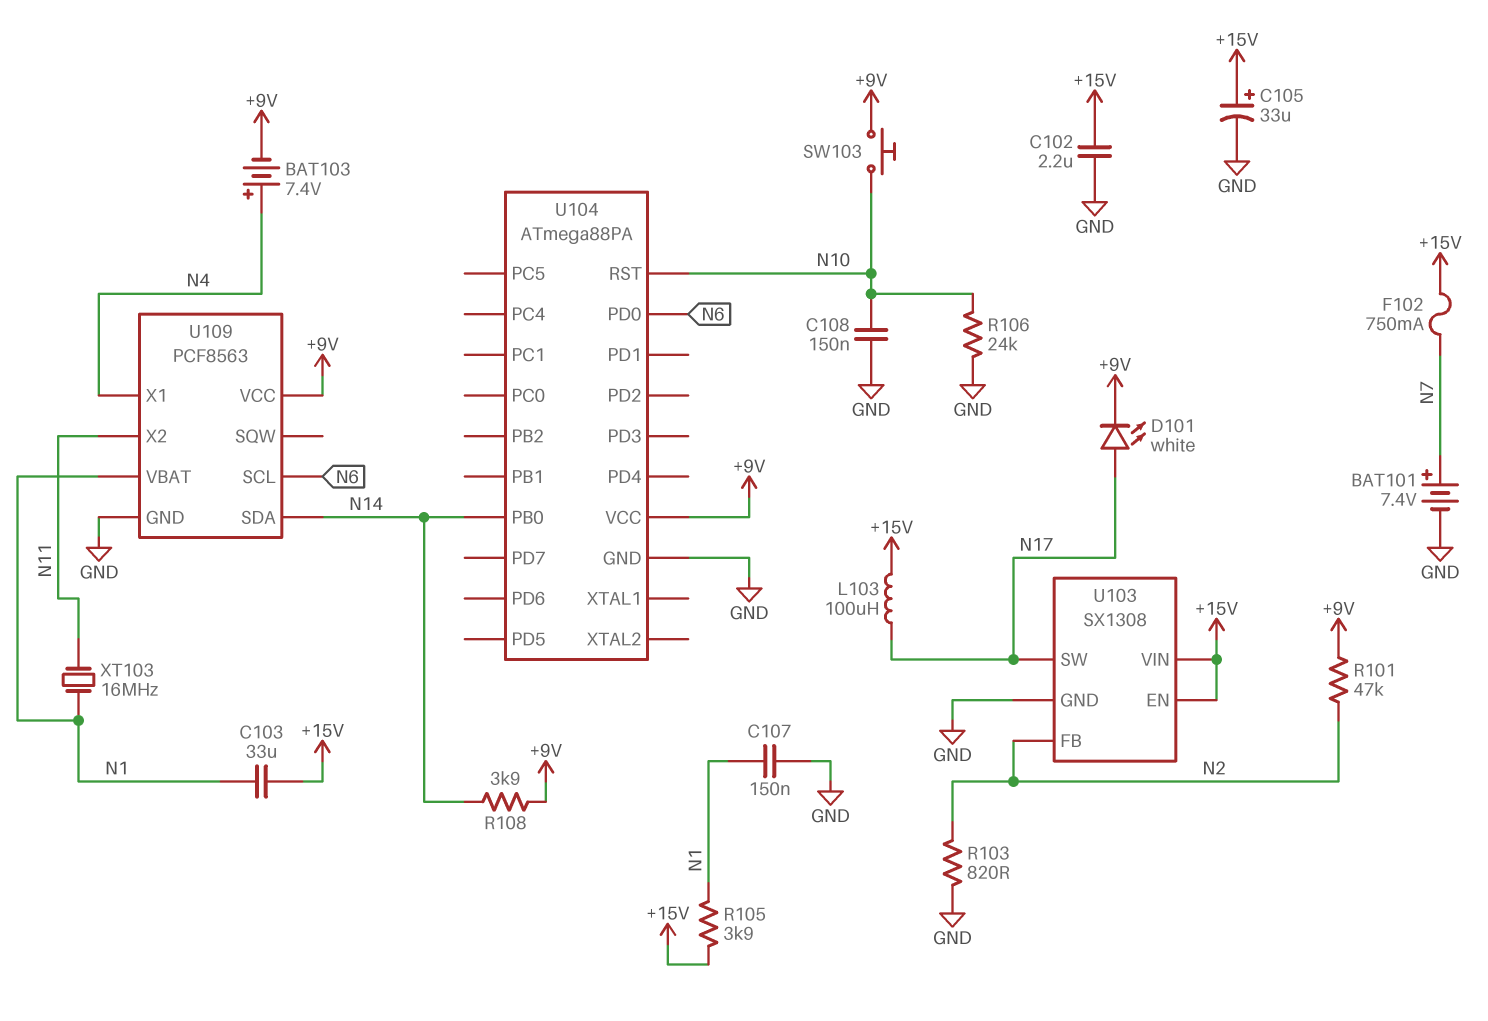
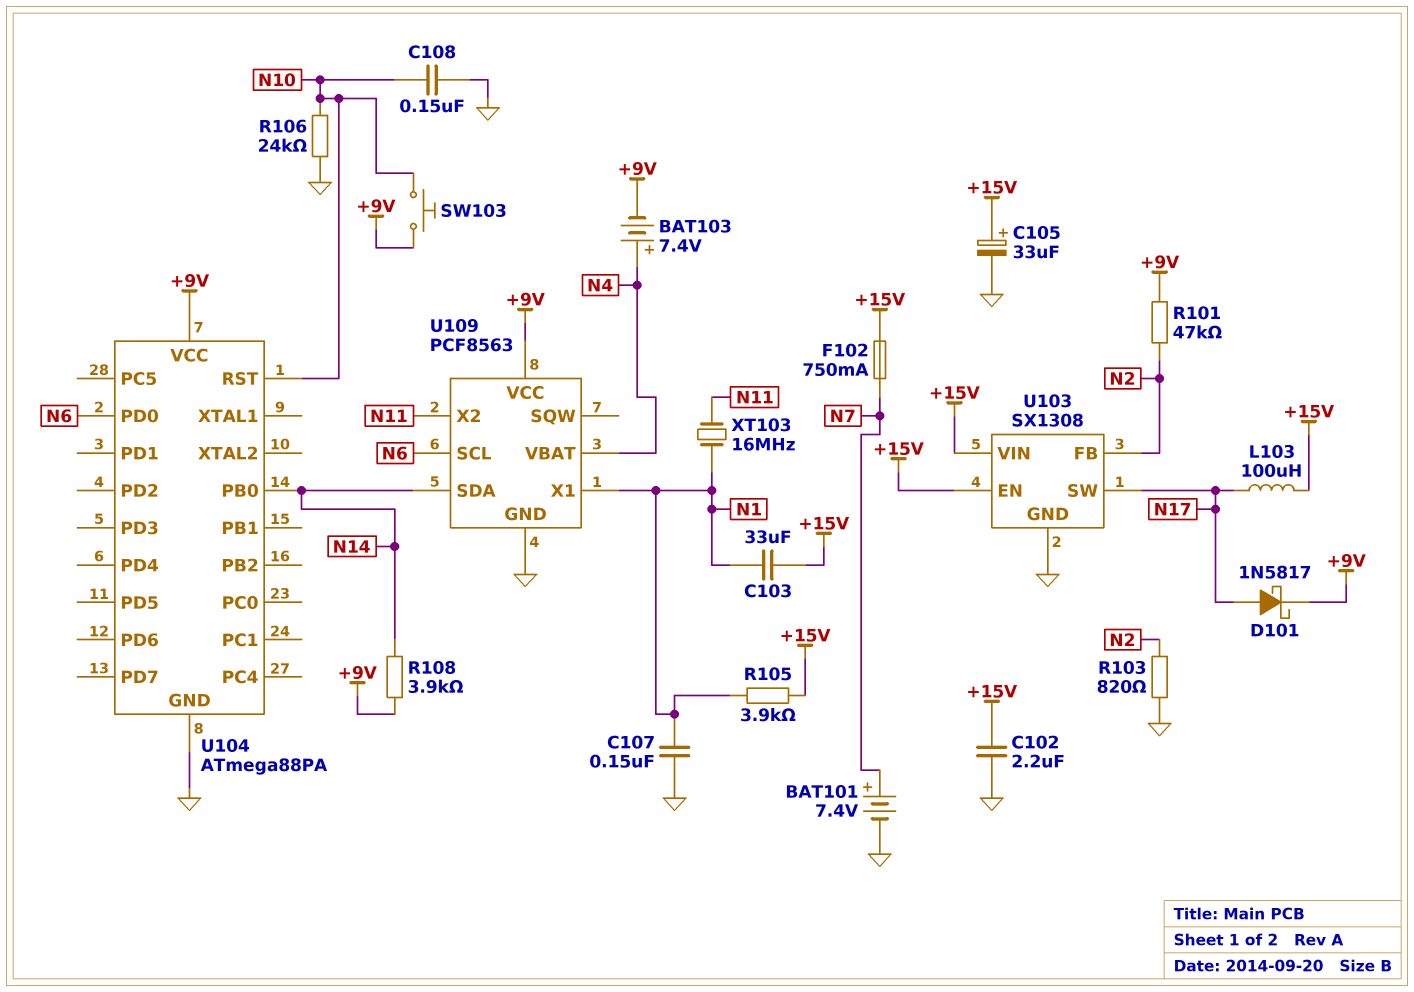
D101: LED white (A N17, K +9V) -> schottky 1N5817 (A N17, K +9V)
U109 pin VBAT: N1 -> N4
U109 pin X1: N4 -> N1

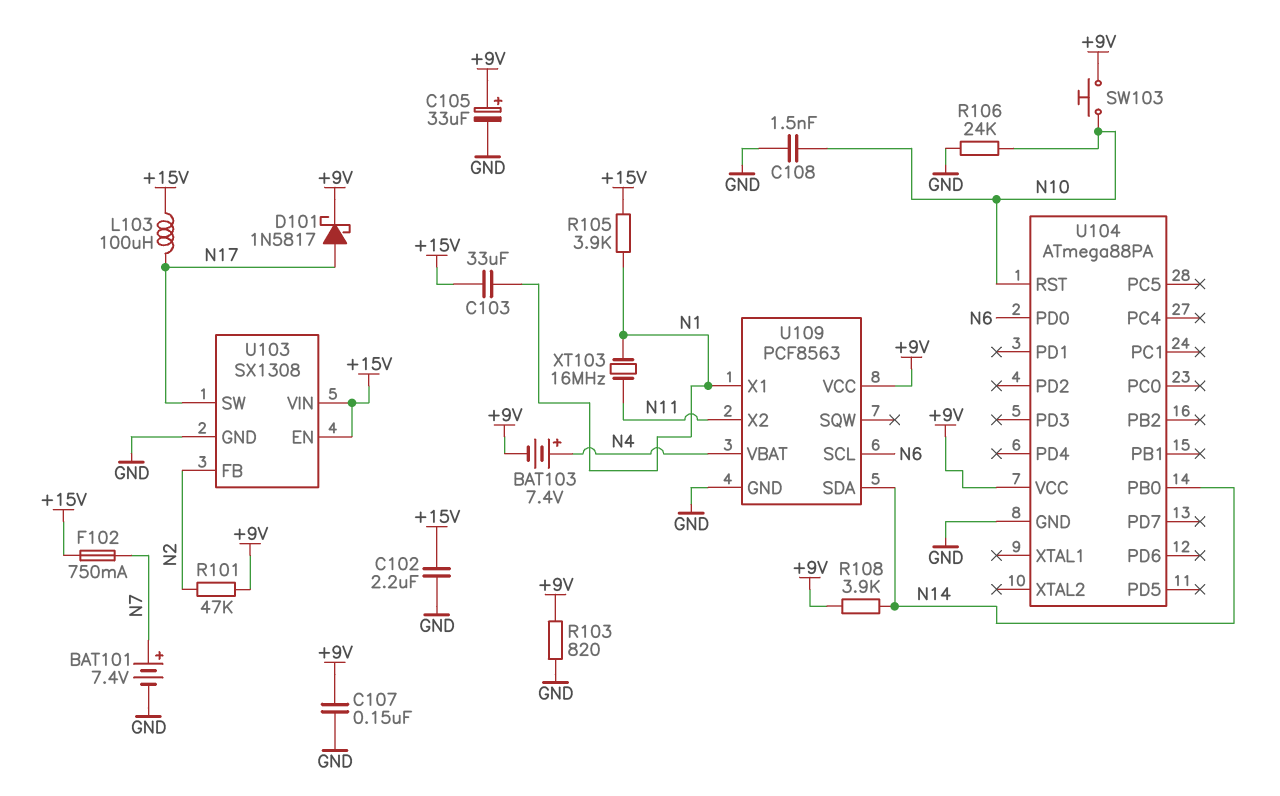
C105: 33uF (plus +15V, minus GND) -> 33uF (plus +9V, minus GND)
C107: 150nF (GND, N1) -> 150nF (+9V, GND)
C108: 150nF (GND, N10) -> 1.5nF (GND, N10)
R103: 820 (GND, N2) -> 820 (+9V, GND)

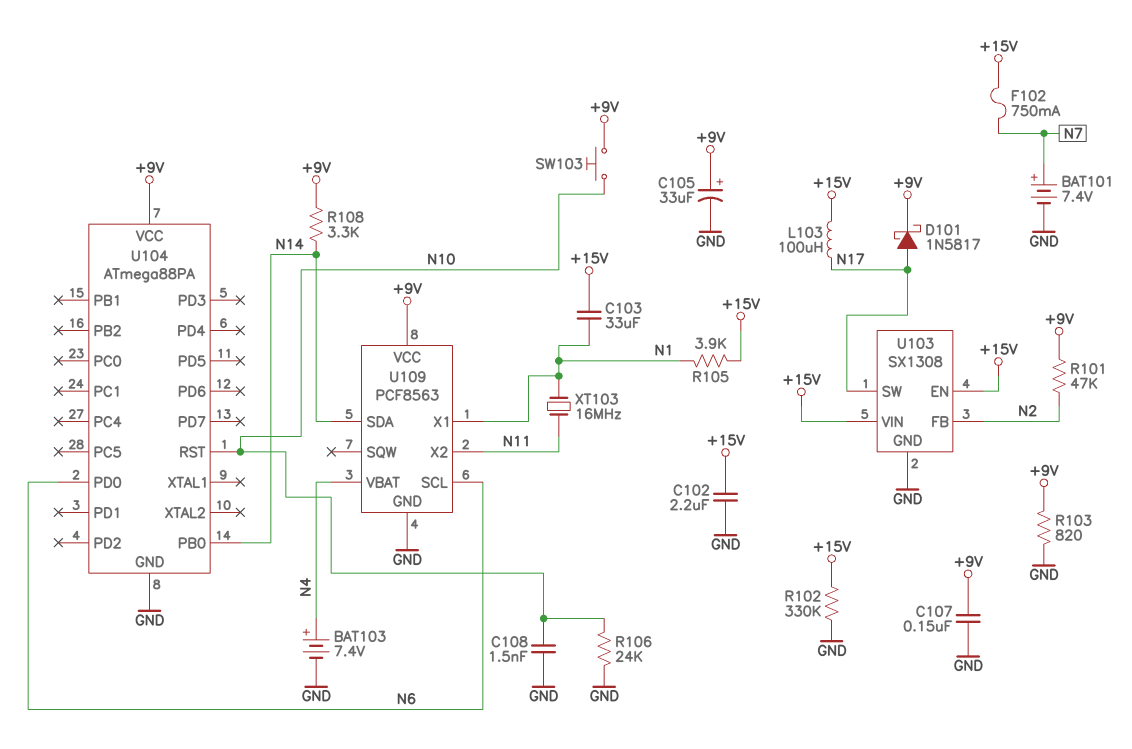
BAT103: 7.4V (plus N4, minus +9V) -> 7.4V (plus N4, minus GND)
R102: none -> 330k (+15V, GND)
R108: 3.9k (+9V, N14) -> 3.3k (+9V, N14)

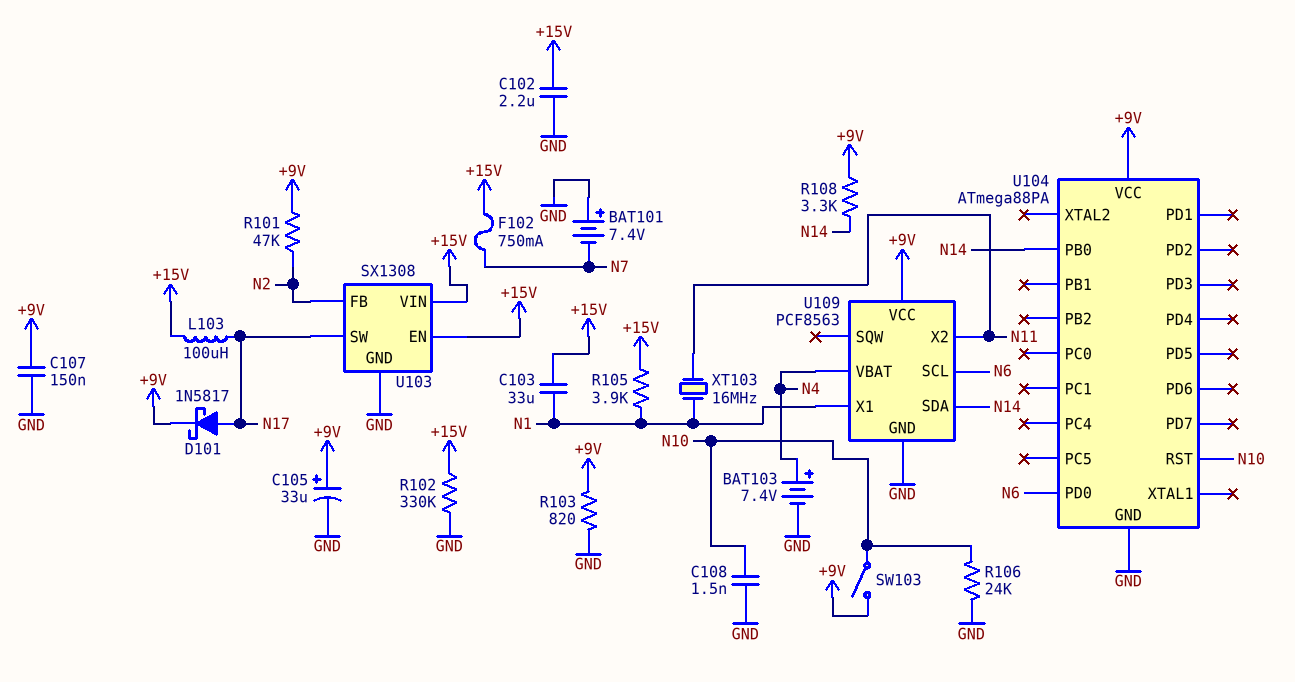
BAT101: 7.4V (plus N7, minus GND) -> 7.4V (plus GND, minus N7)
SW103: button (+9V, N10) -> switch (+9V, N10)

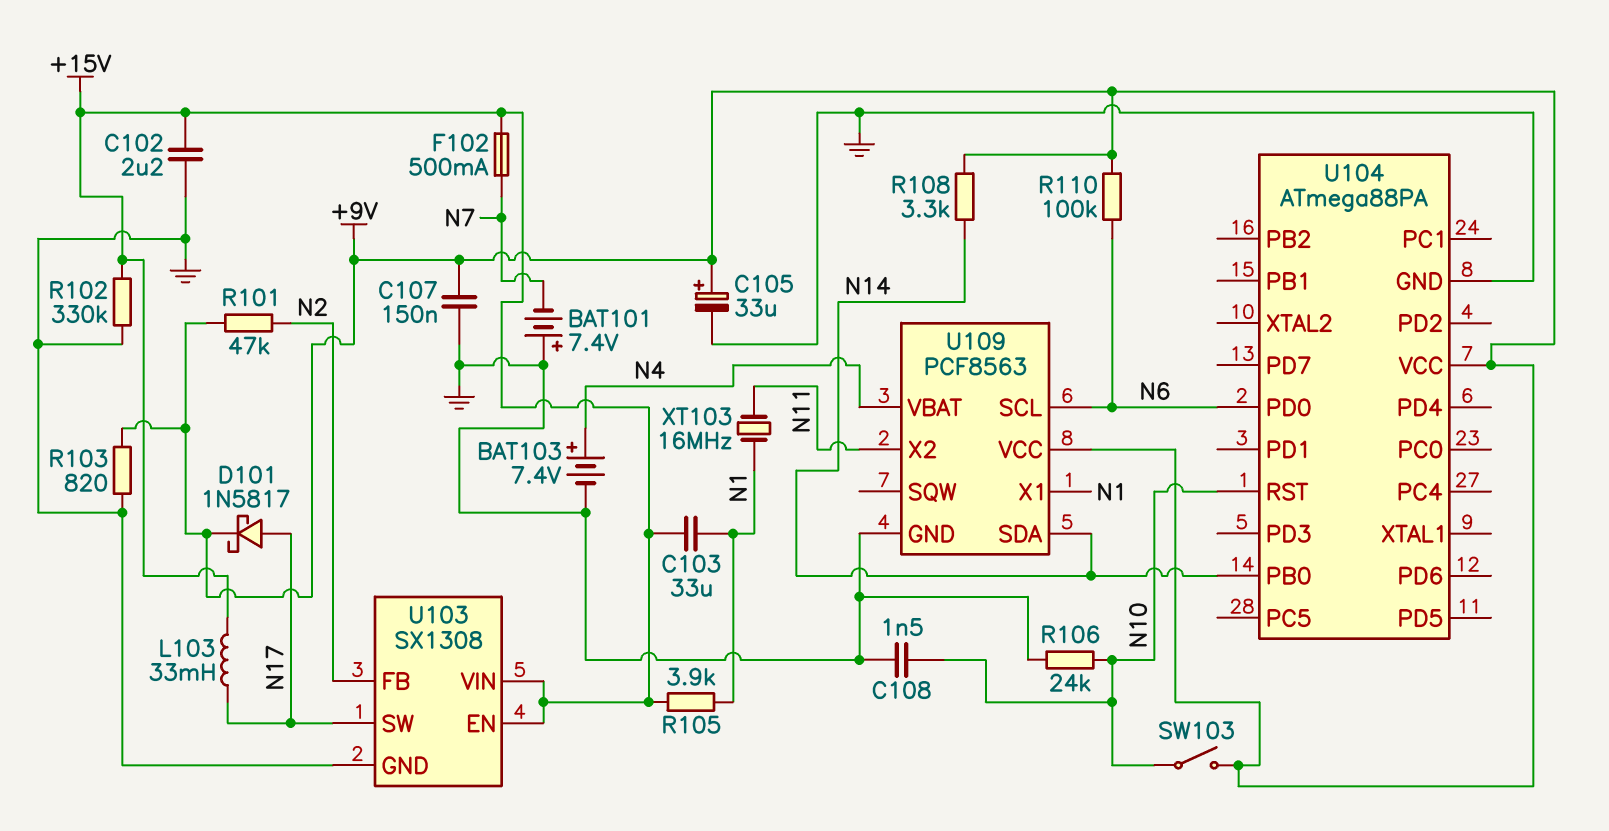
F102: 750mA (+15V, N7) -> 500mA (+15V, N7)
L103: 100uH (+15V, N17) -> 33mH (+15V, N17)
R110: none -> 100k (+9V, N6)

